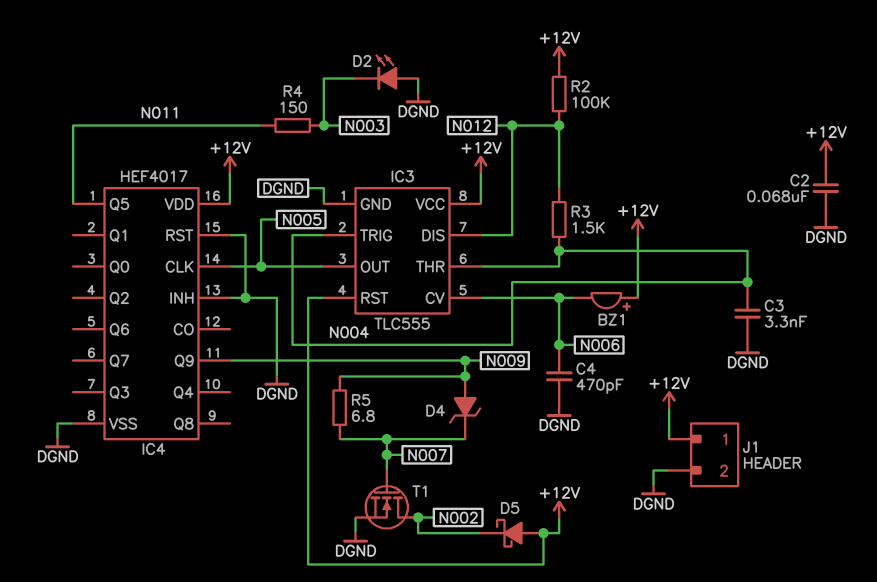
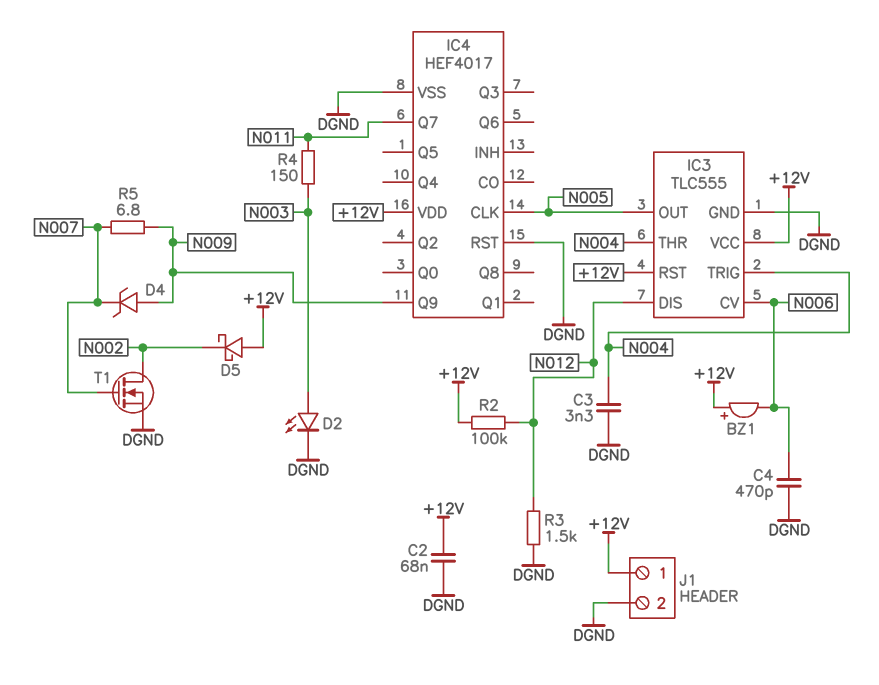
D2: LED (A DGND, K N003) -> LED (A N003, K DGND)
IC4 pin INH: DGND -> none
IC4 pin Q5: N011 -> none
IC4 pin Q7: none -> N011
R3: 1.5k (N004, N012) -> 1.5k (DGND, N012)

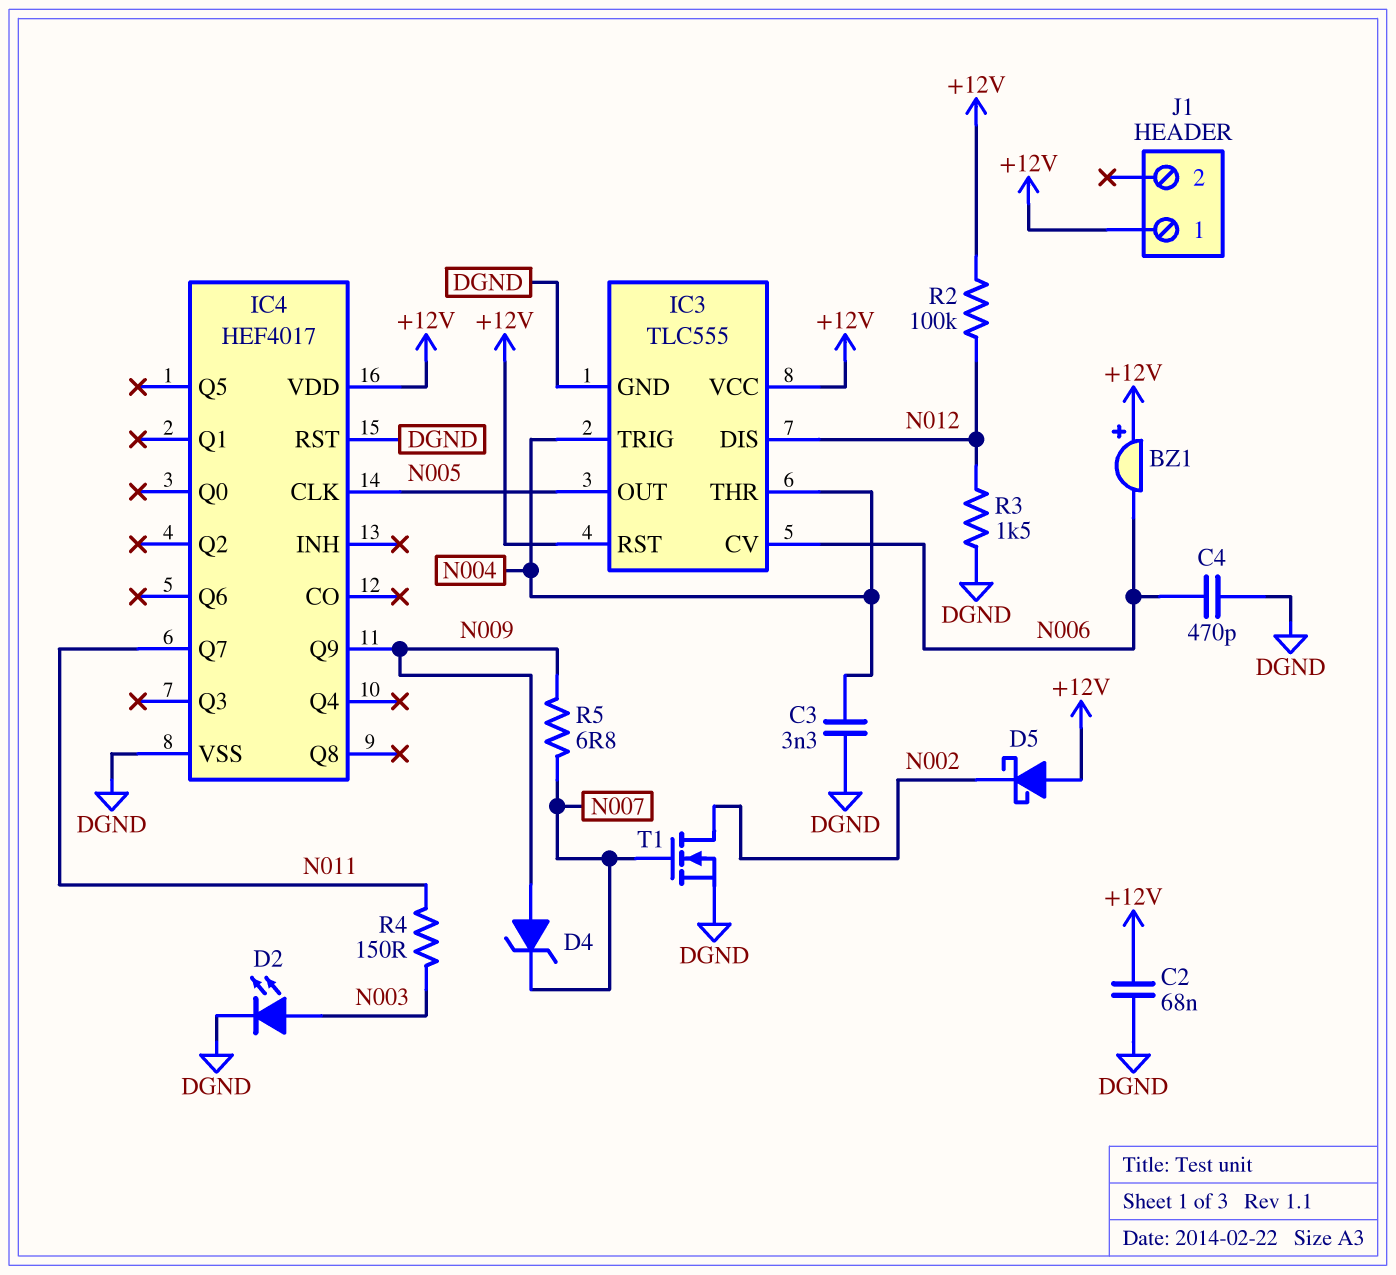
J1 pin 2: DGND -> none

